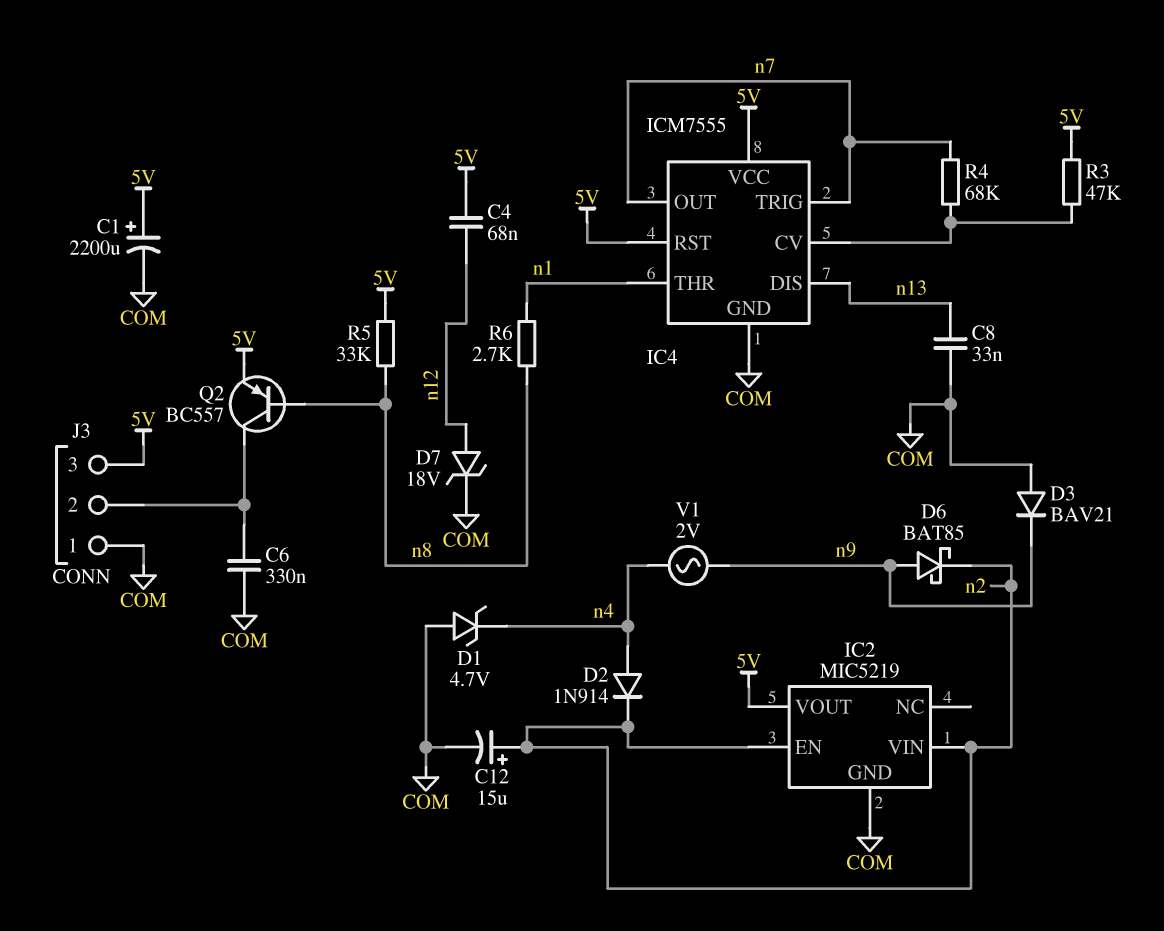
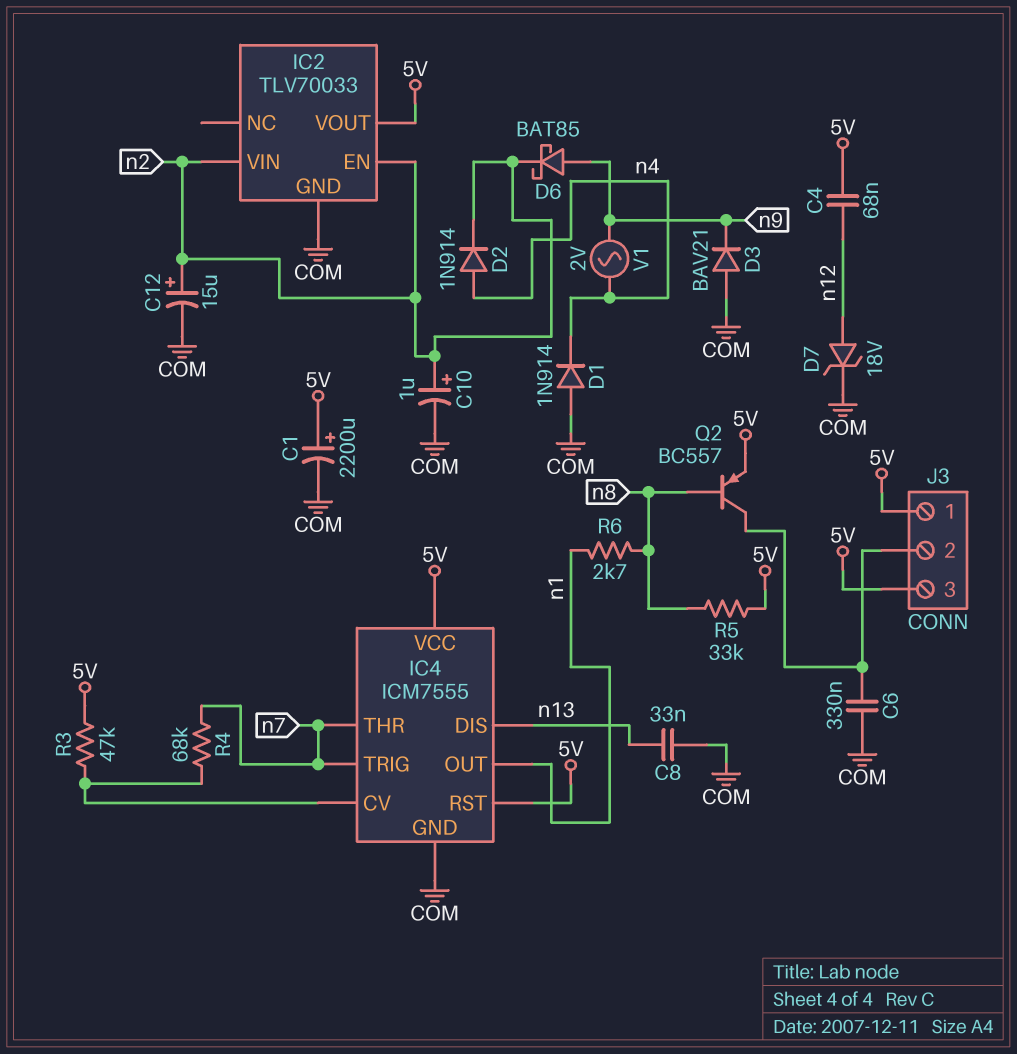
C10: none -> 1uF (plus n2, minus COM)
D1: zener 4.7V (A COM, K n4) -> diode 1N914 (A COM, K n4)
IC2: MIC5219 -> TLV70033
IC4 pin OUT: n7 -> n1
IC4 pin THR: n1 -> n7
J3 pin 1: COM -> 5V

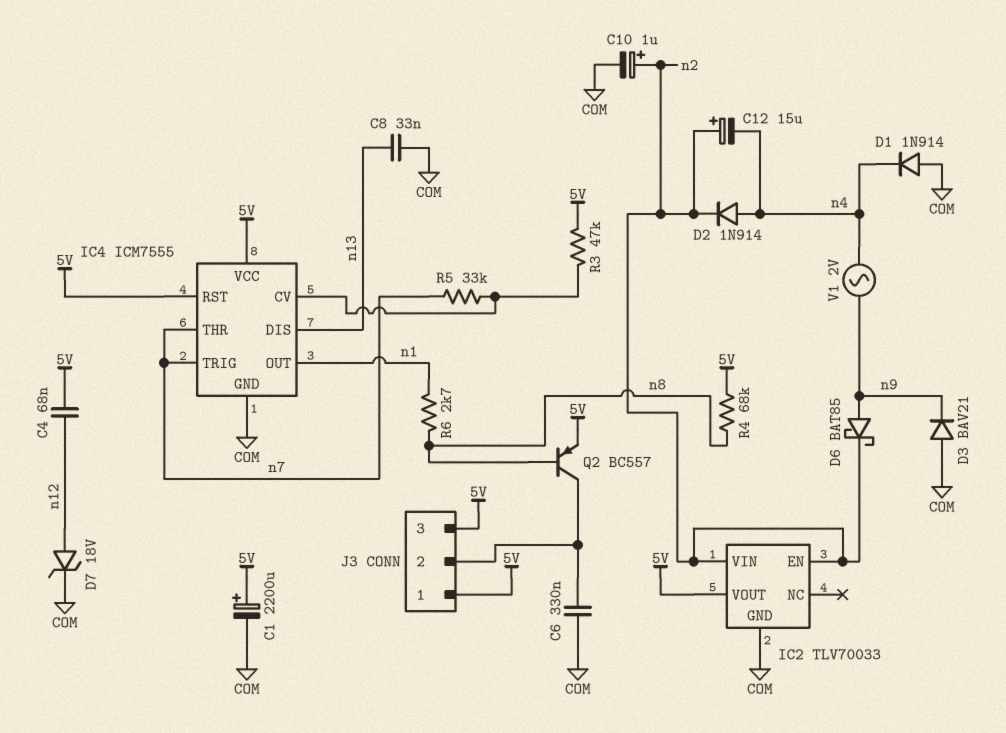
C12: 15uF (plus n2, minus COM) -> 15uF (plus n2, minus n4)
R4: 68k (IC4/CV, n7) -> 68k (5V, n8)
R5: 33k (5V, n8) -> 33k (IC4/CV, n7)

